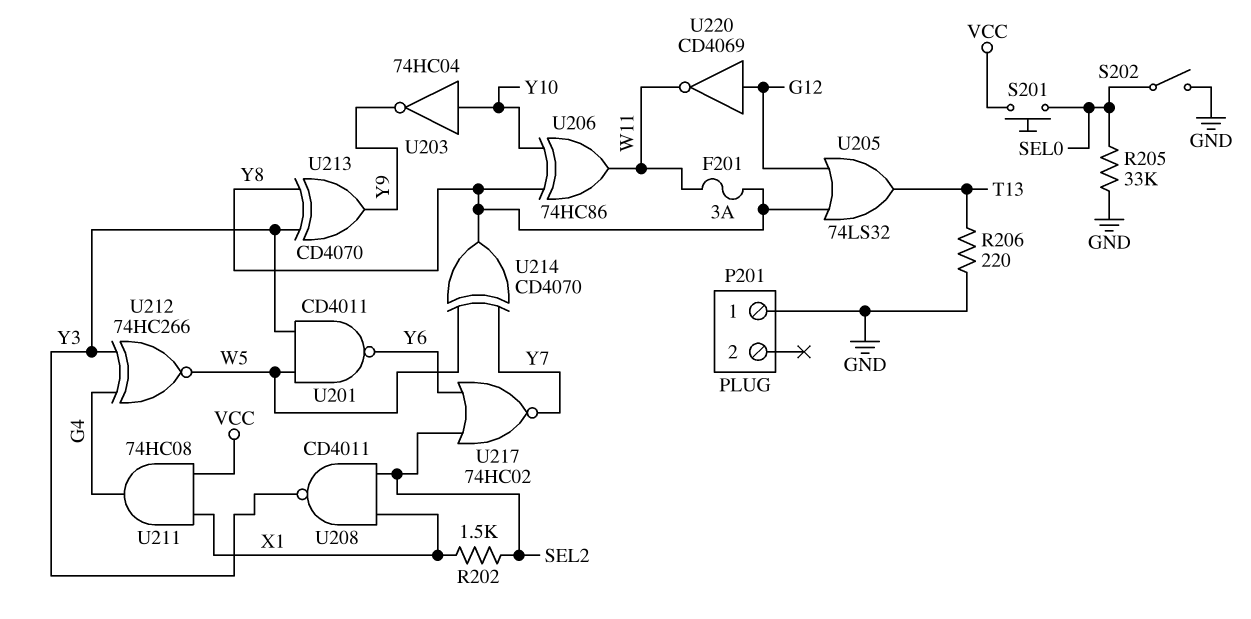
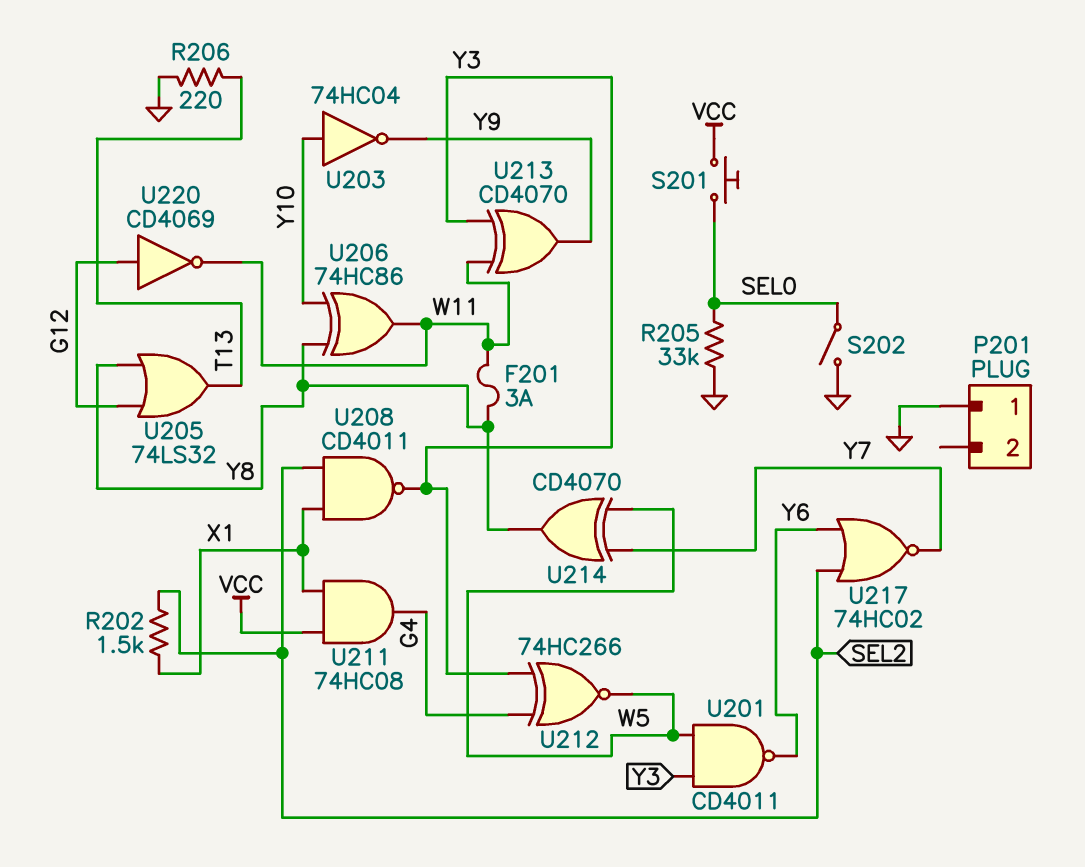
U213: XOR CD4070 (in Y3, in Y8, out Y9) -> XOR CD4070 (in W11, in Y3, out Y9)

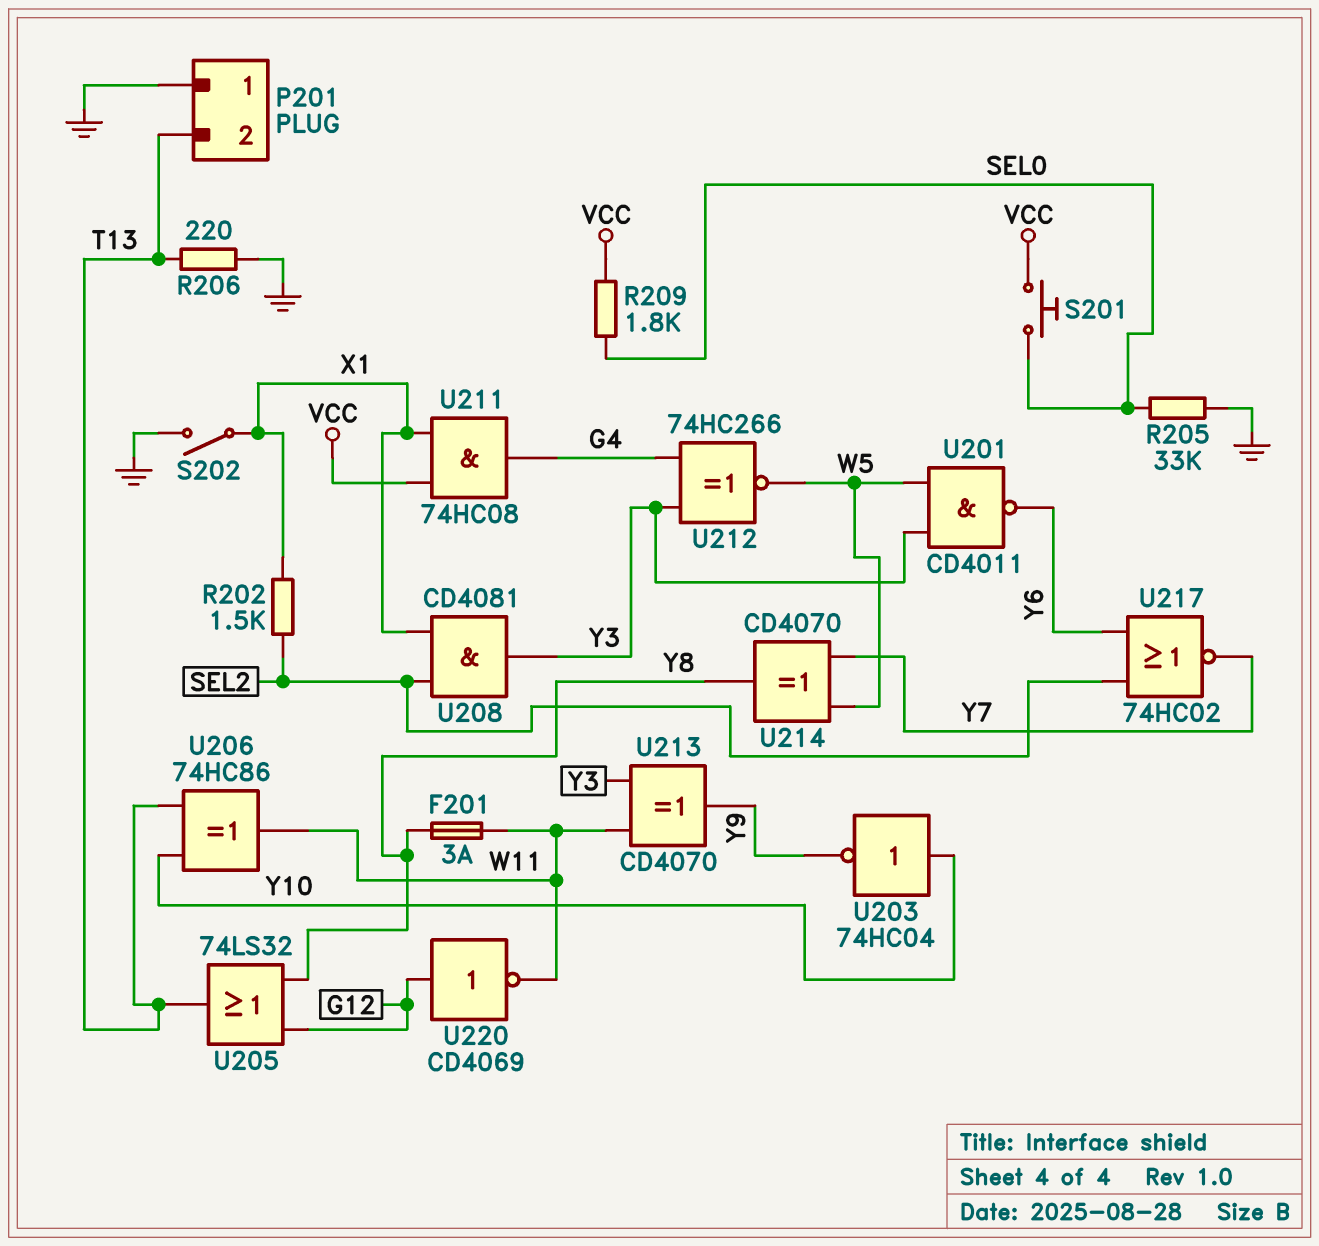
P201 pin 2: none -> T13
R209: none -> 1.8k (SEL0, VCC)
S202: switch (GND, SEL0) -> switch (GND, X1)
U206: XOR 74HC86 (in Y8, in Y10, out W11) -> XOR 74HC86 (in T13, in Y10, out W11)
U208: NAND CD4011 (in SEL2, in X1, out Y3) -> AND CD4081 (in SEL2, in X1, out Y3)

